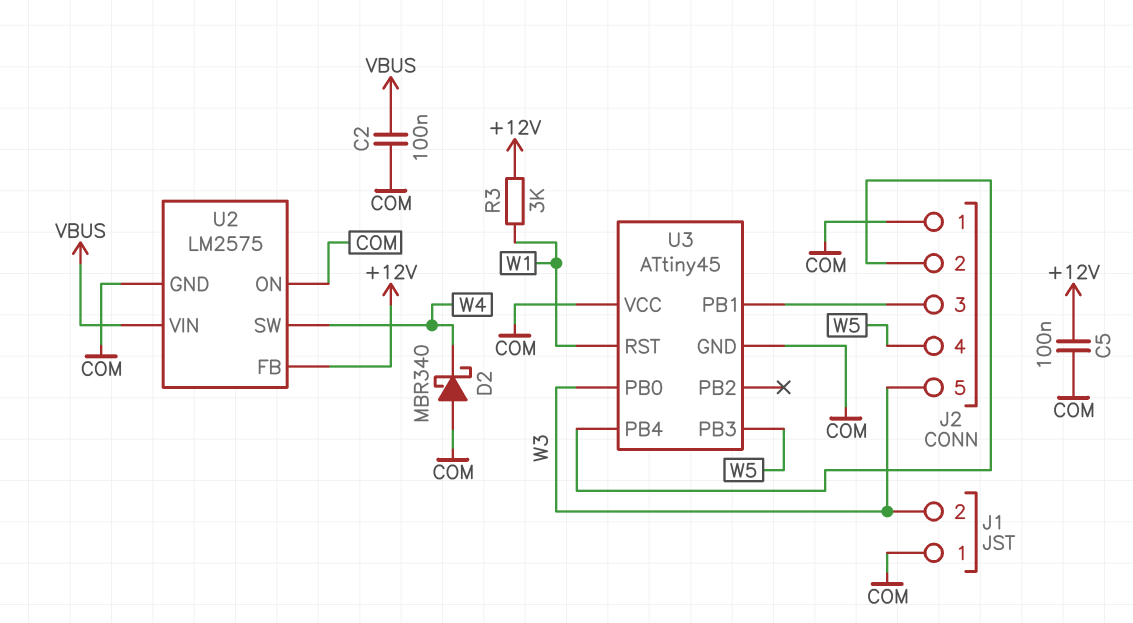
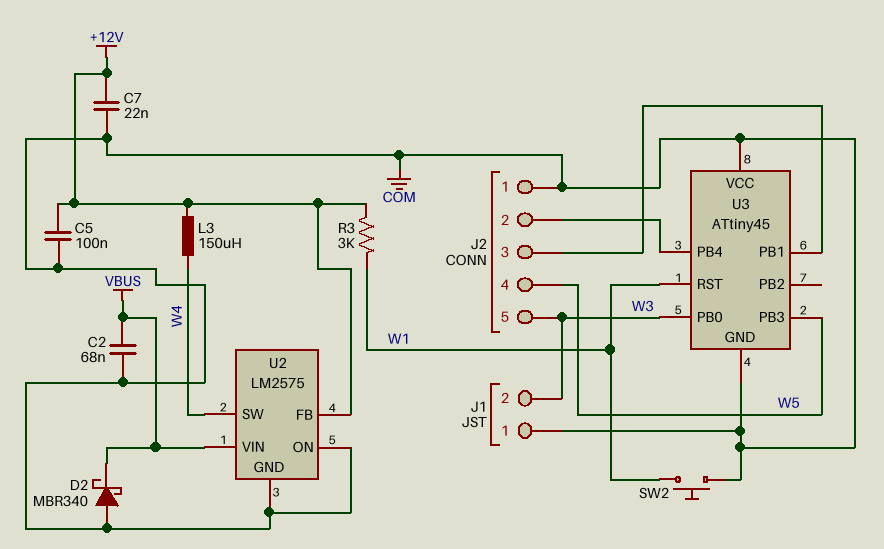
C2: 100nF (COM, VBUS) -> 68nF (COM, VBUS)
C7: none -> 22nF (+12V, COM)
D2: schottky MBR340 (A COM, K W4) -> schottky MBR340 (A COM, K VBUS)
L3: none -> 150uH (+12V, W4)
SW2: none -> button (COM, W1)

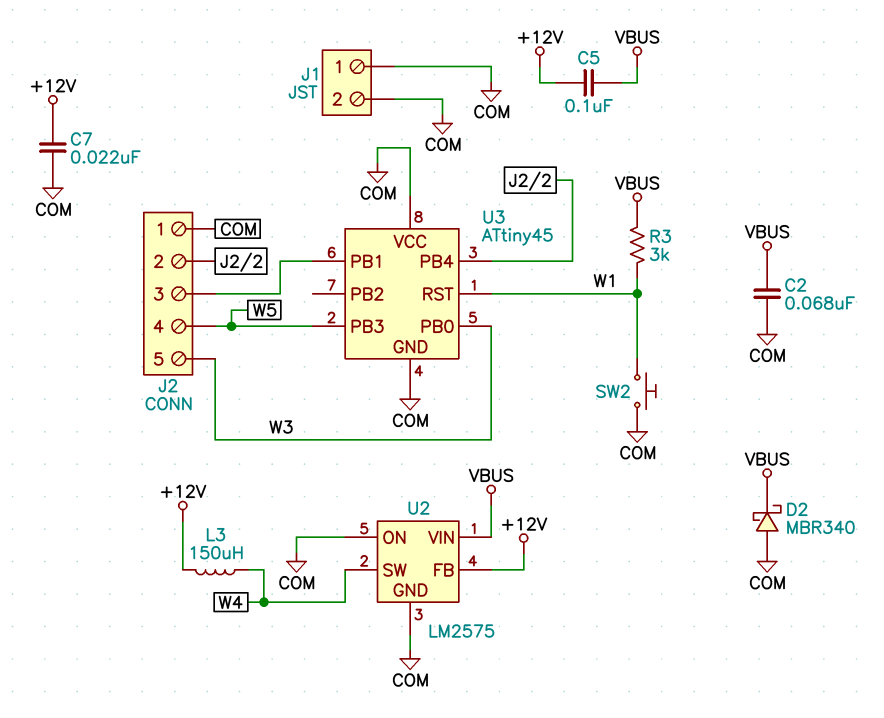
C5: 100nF (+12V, COM) -> 100nF (+12V, VBUS)
J1 pin 2: W3 -> COM
R3: 3k (+12V, W1) -> 3k (VBUS, W1)

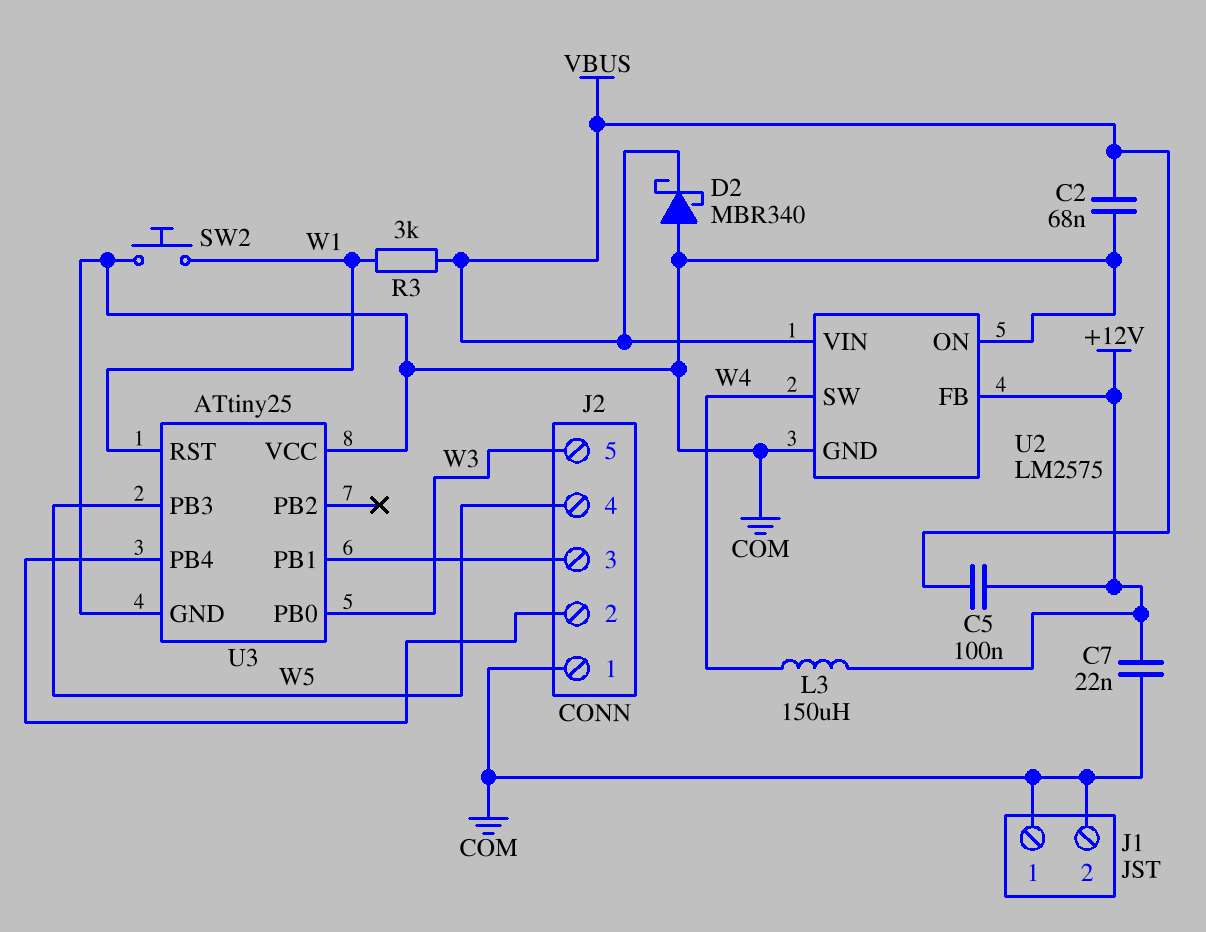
U3: ATtiny45 -> ATtiny25

